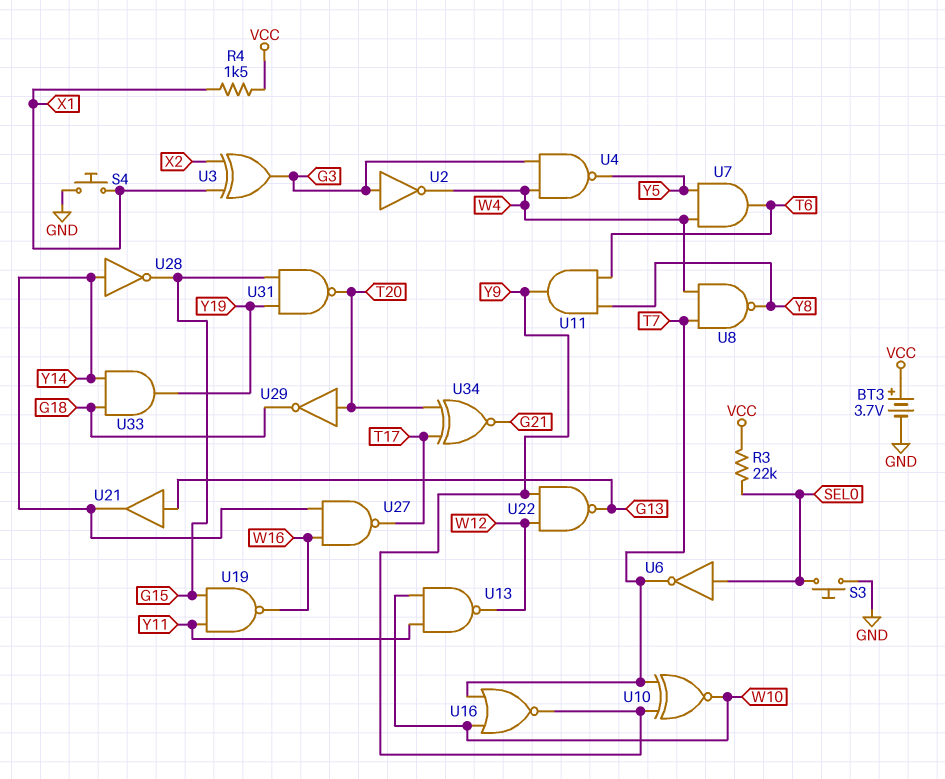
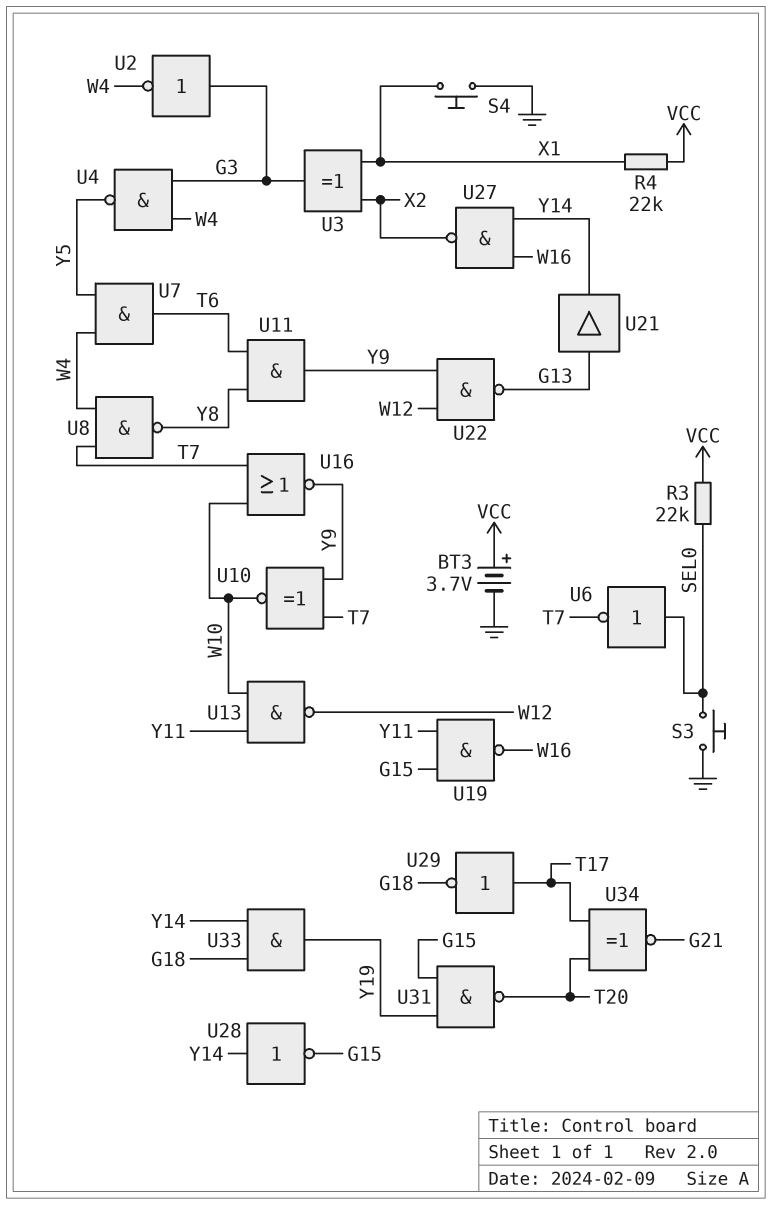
R4: 1.5k (VCC, X1) -> 22k (VCC, X1)
U27: NAND (in W16, in Y14, out T17) -> NAND (in W16, in Y14, out X2)
U29: NOT (in T20, out G18) -> NOT (in T17, out G18)

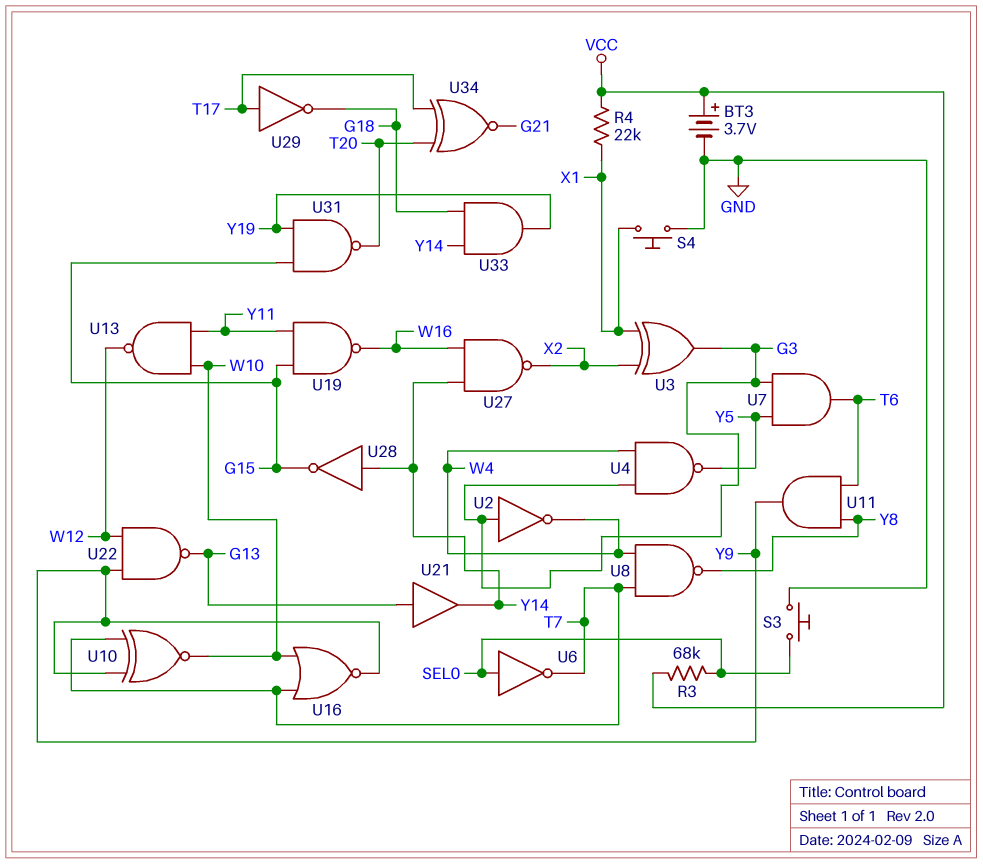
R3: 22k (SEL0, VCC) -> 68k (SEL0, VCC)
U7: AND (in W4, in Y5, out T6) -> AND (in G3, in Y5, out T6)

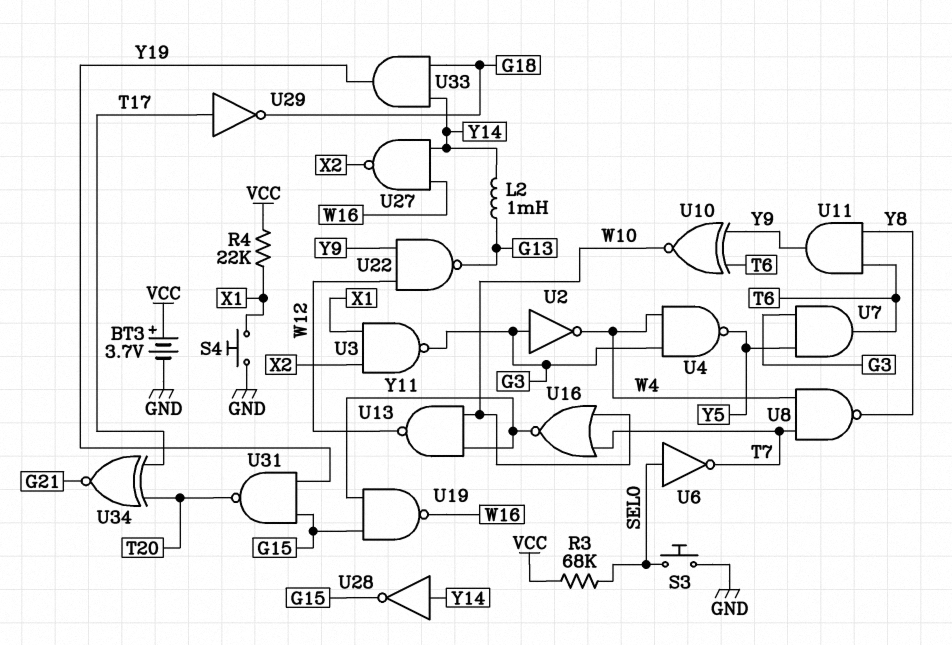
L2: none -> 1mH (G13, Y14)
U3: XOR (in X1, in X2, out G3) -> NAND (in X1, in X2, out G3)
U10: XNOR (in T7, in Y9, out W10) -> XNOR (in T6, in Y9, out W10)
U16: NOR (in T7, in W10, out Y9) -> NOR (in T7, in W10, out Y11)
U21: buffer (in G13, out Y14) -> none

